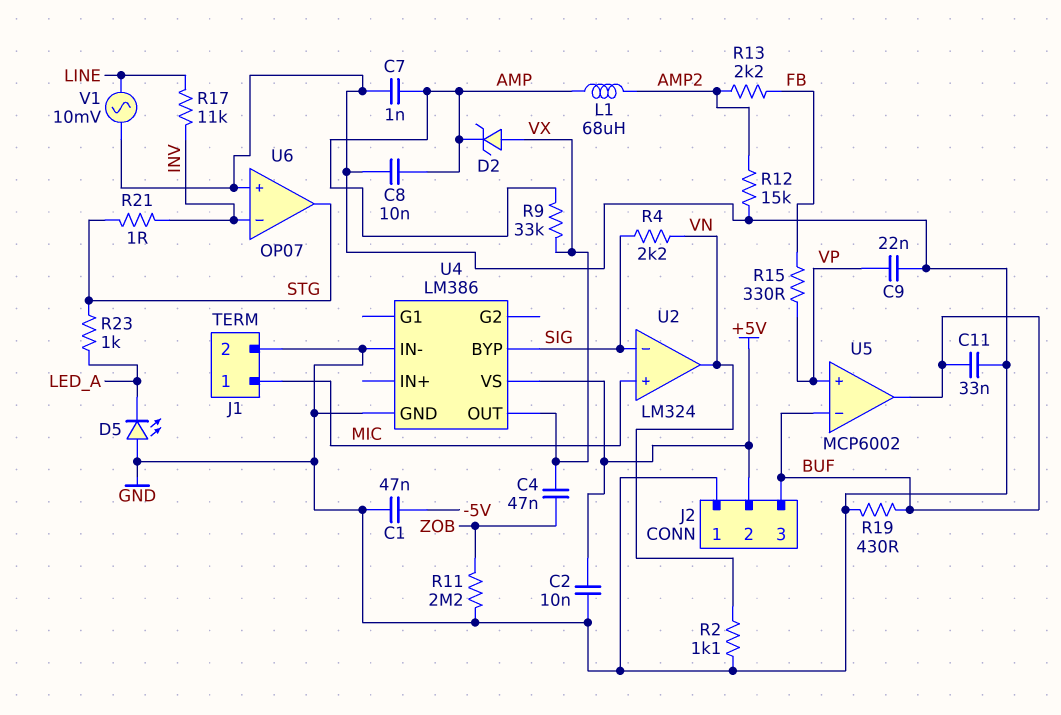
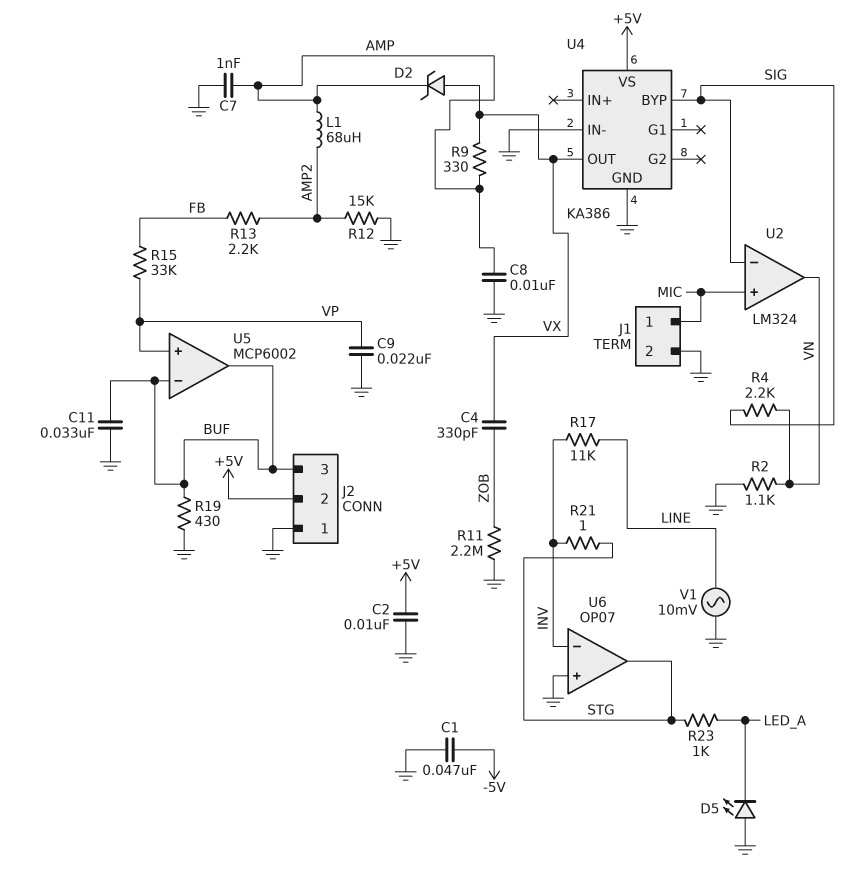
C4: 47nF (VX, ZOB) -> 330pF (VX, ZOB)
R9: 33k (AMP, VX) -> 330 (AMP, VX)
R15: 330 (FB, VP) -> 33k (FB, VP)
U4: LM386 -> KA386

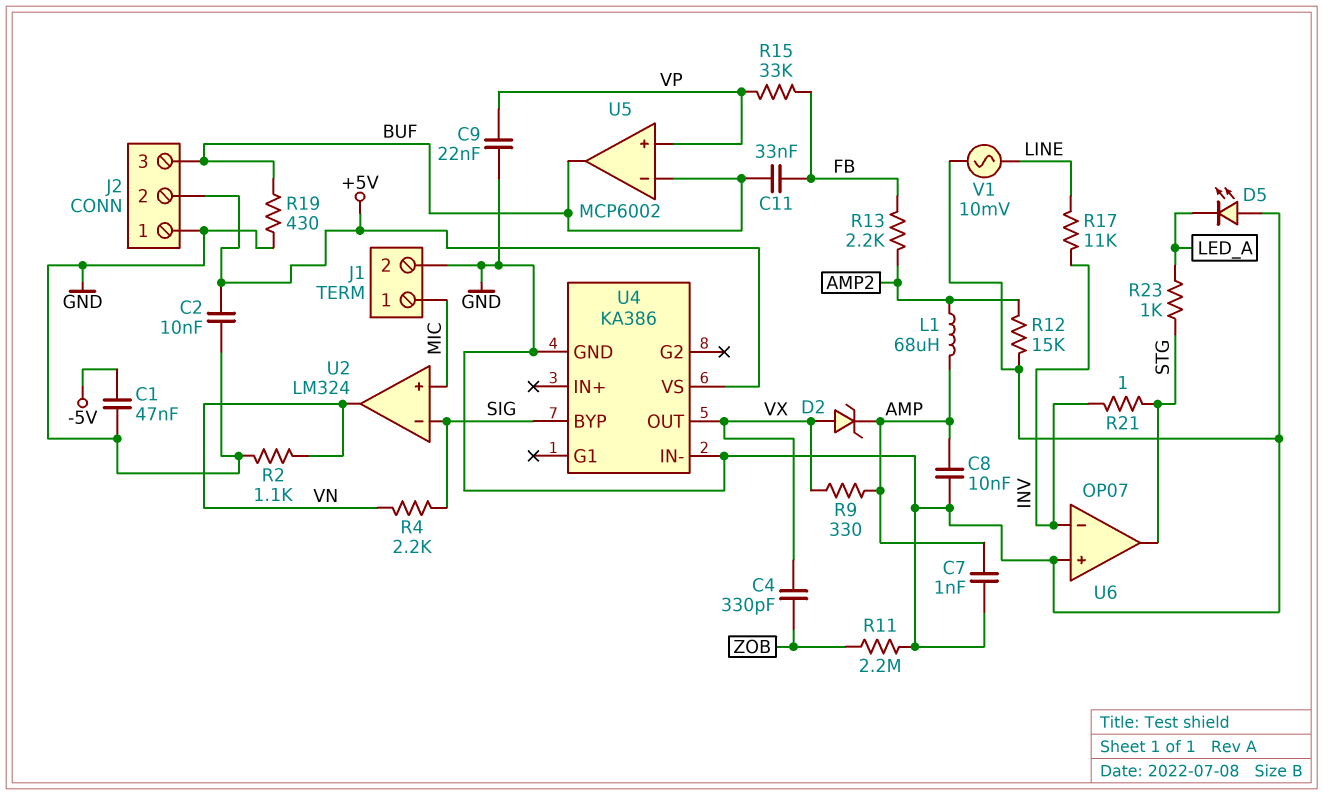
C11: 33nF (BUF, GND) -> 33nF (BUF, FB)

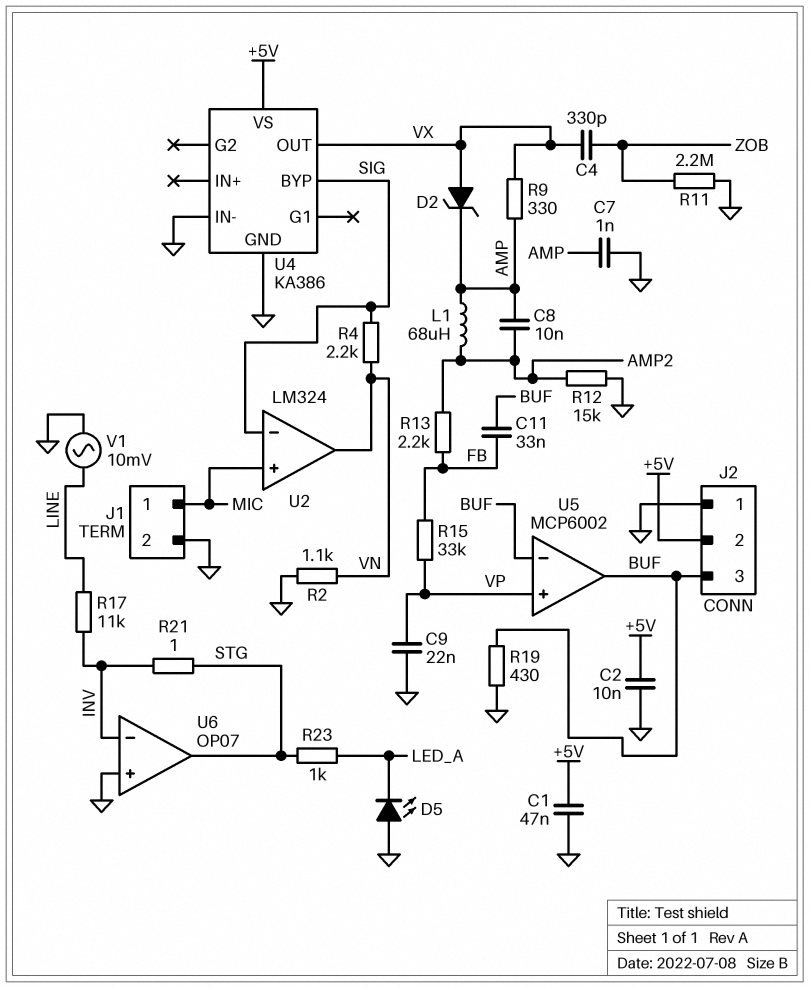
C1: 47nF (-5V, GND) -> 47nF (+5V, GND)
C8: 10nF (AMP, GND) -> 10nF (AMP, AMP2)

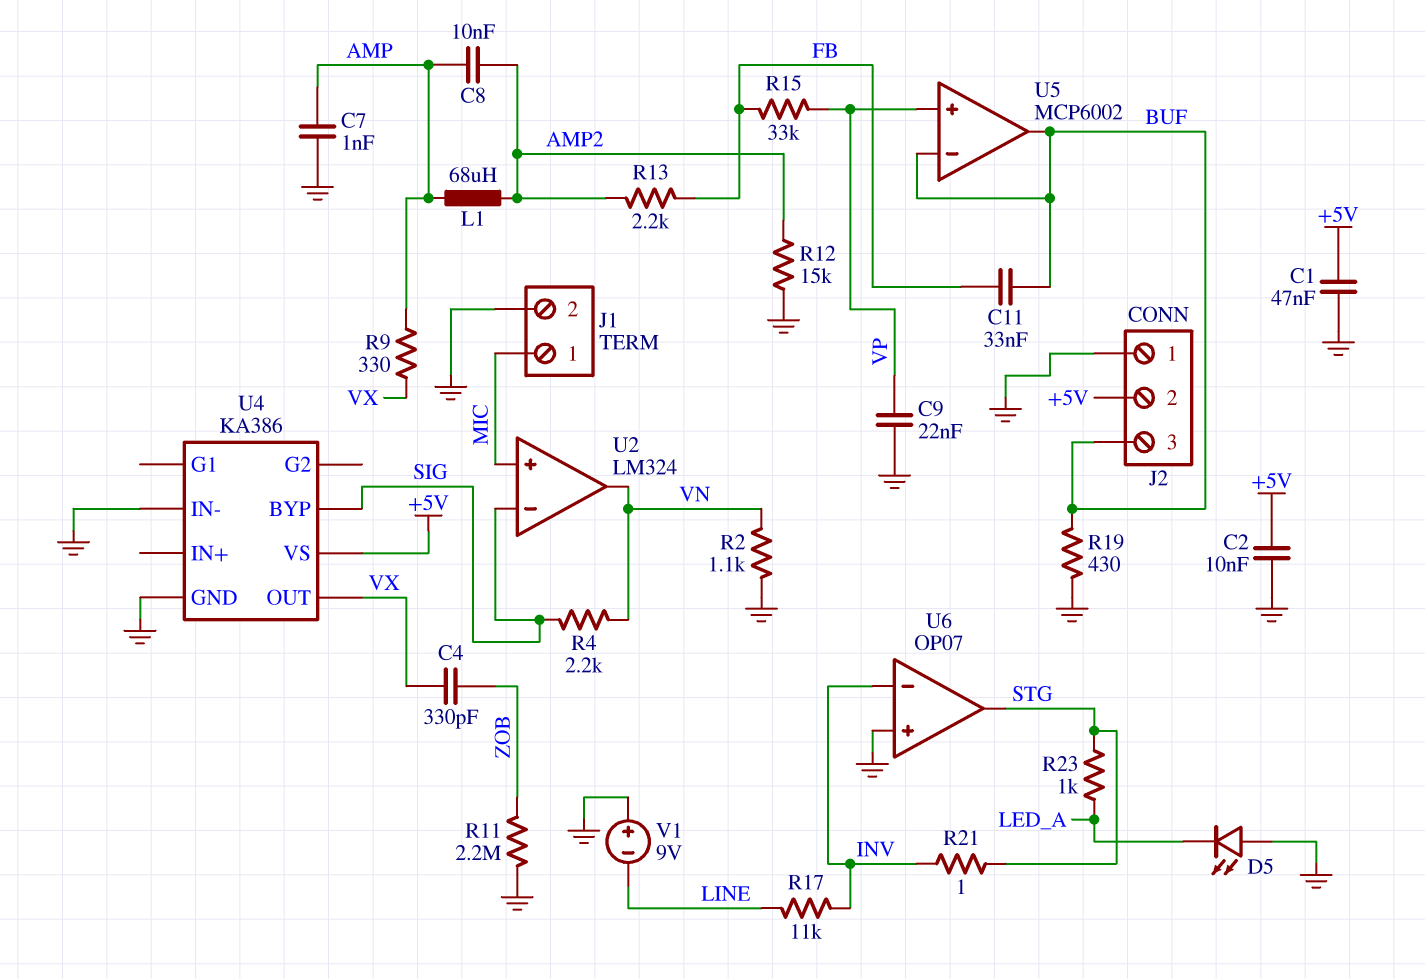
D2: zener (A VX, K AMP) -> none
V1: AC 10mV (GND, LINE) -> 9V (plus GND, minus LINE)

